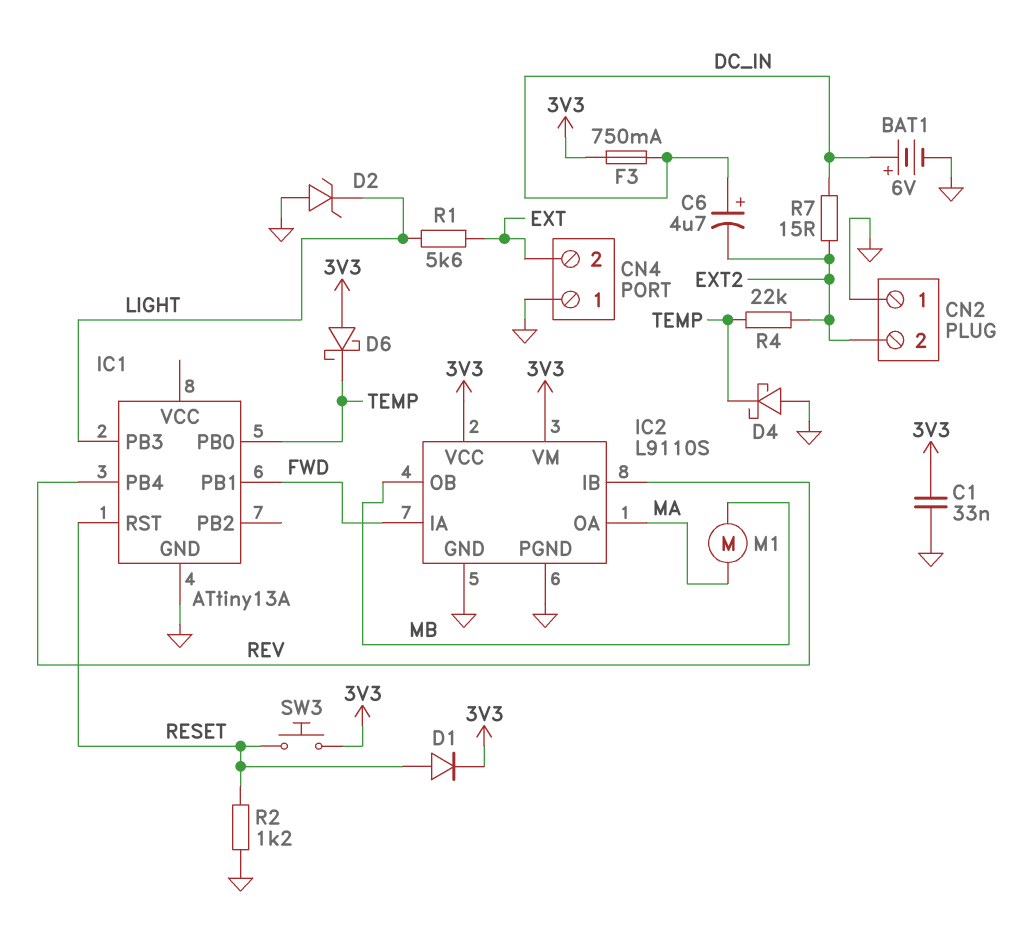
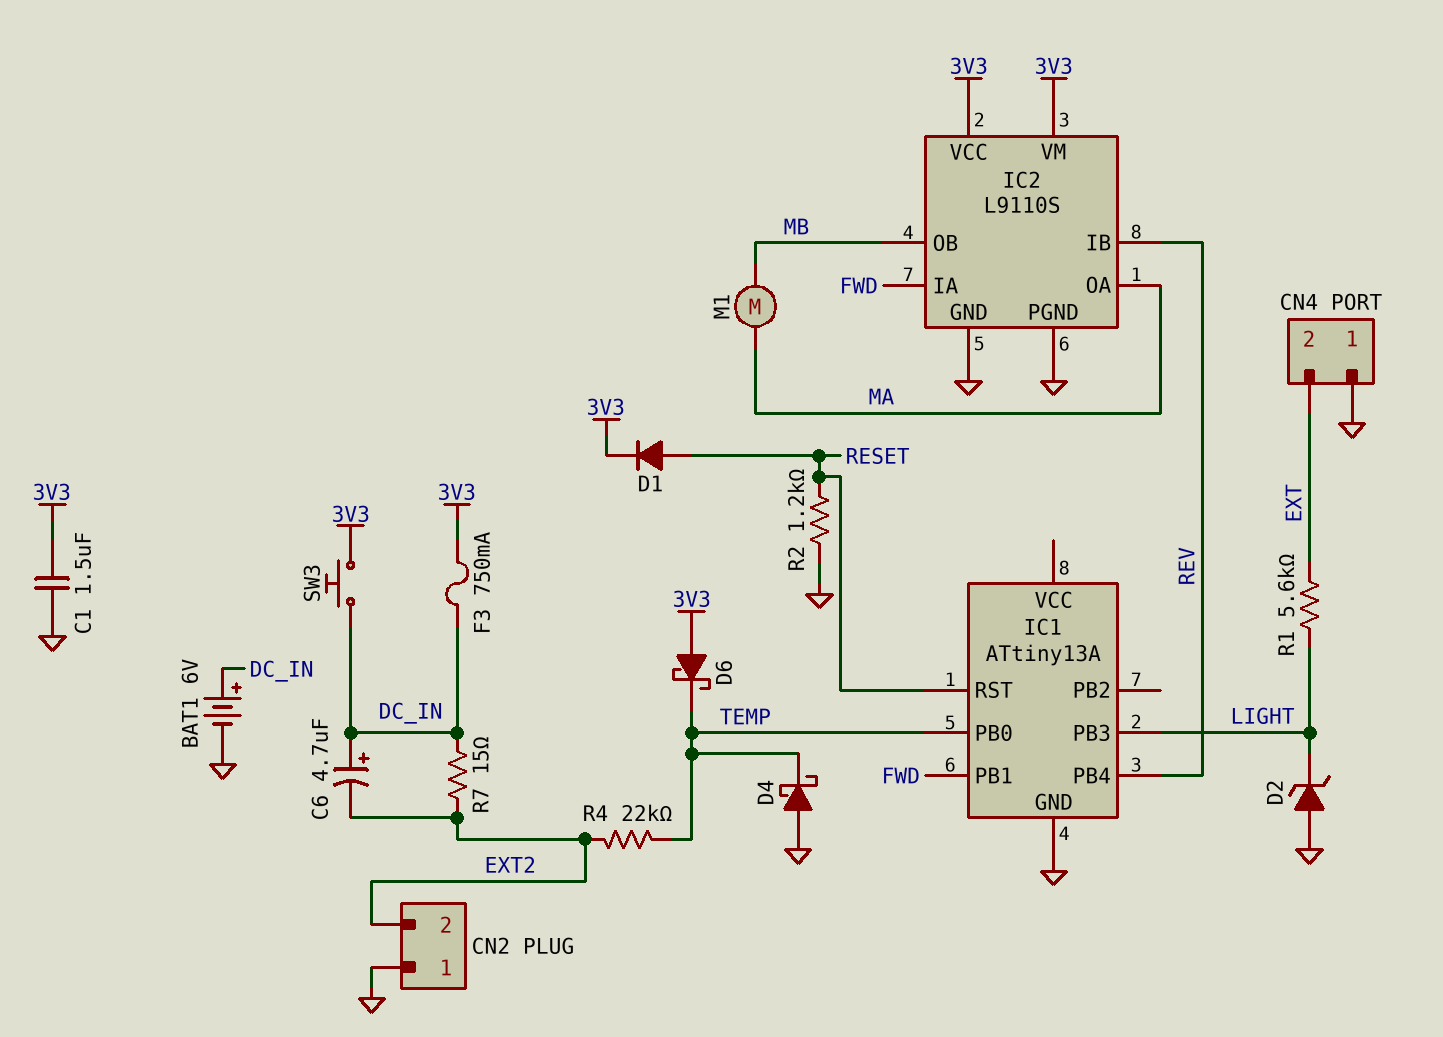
C1: 33nF (3V3, GND) -> 1.5uF (3V3, GND)
SW3: button (3V3, RESET) -> button (3V3, DC_IN)

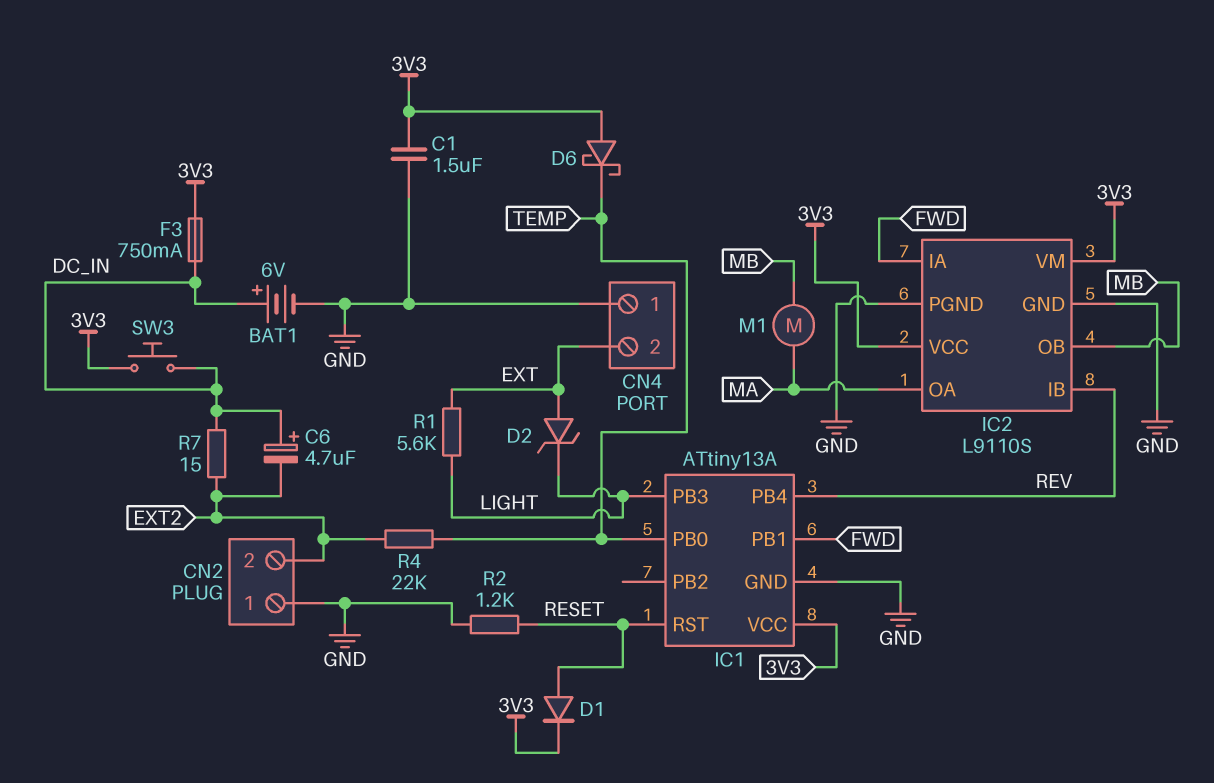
D2: zener (A GND, K LIGHT) -> zener (A EXT, K LIGHT)
D4: schottky (A GND, K TEMP) -> none
IC1 pin VCC: none -> 3V3

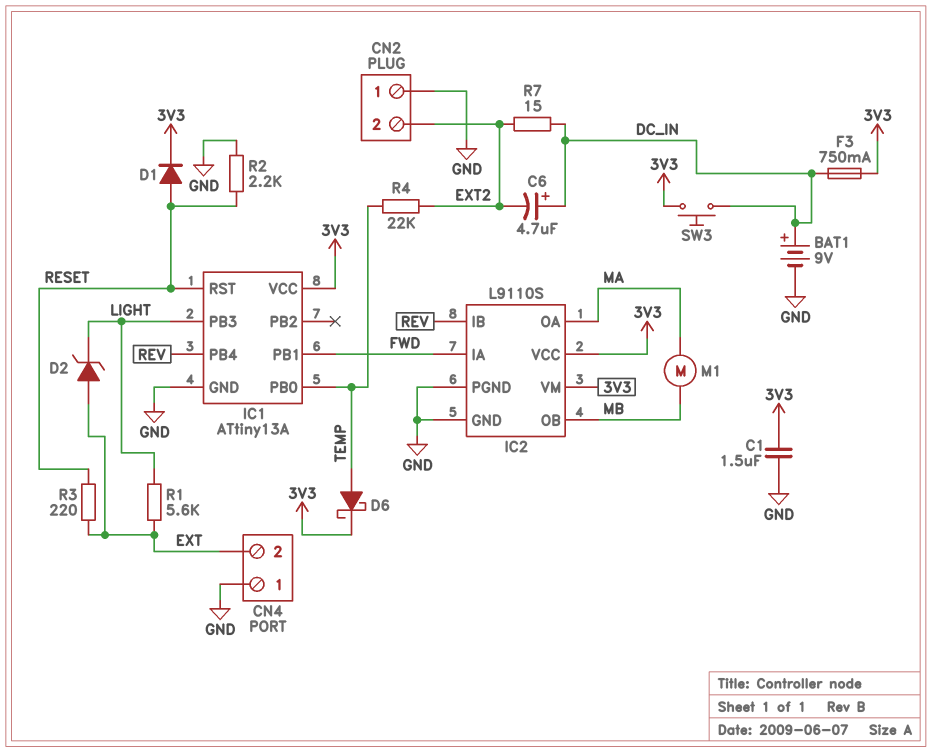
BAT1: 6V (plus DC_IN, minus GND) -> 9V (plus DC_IN, minus GND)
D6: schottky (A 3V3, K TEMP) -> schottky (A TEMP, K 3V3)
R2: 1.2k (GND, RESET) -> 2.2k (GND, RESET)
R3: none -> 220 (EXT, RESET)

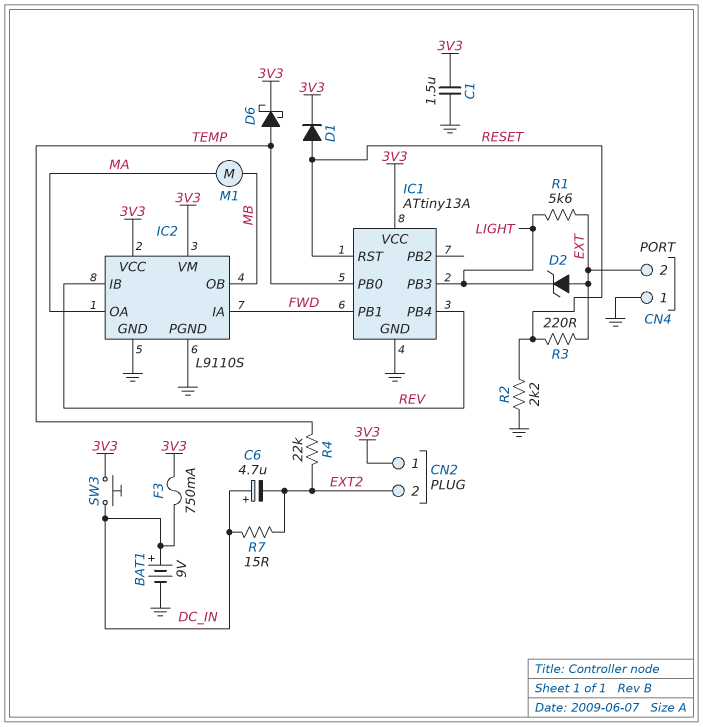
CN2 pin 1: GND -> 3V3

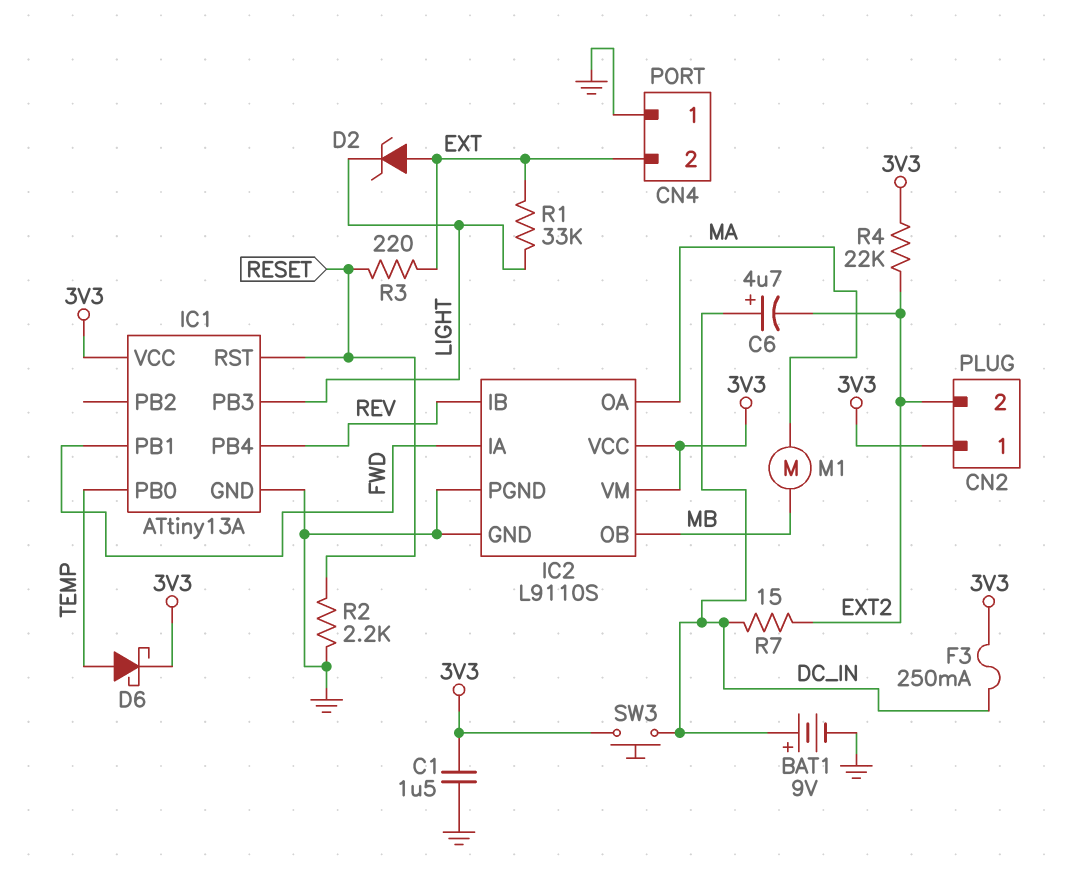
D1: diode (A RESET, K 3V3) -> none
F3: 750mA (3V3, DC_IN) -> 250mA (3V3, DC_IN)
R1: 5.6k (EXT, LIGHT) -> 33k (EXT, LIGHT)
R4: 22k (EXT2, TEMP) -> 22k (3V3, EXT2)

